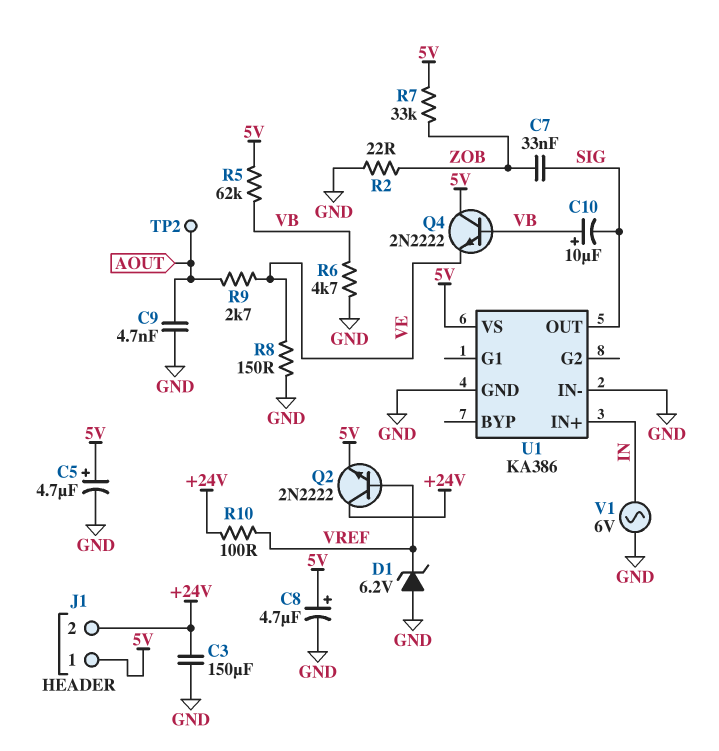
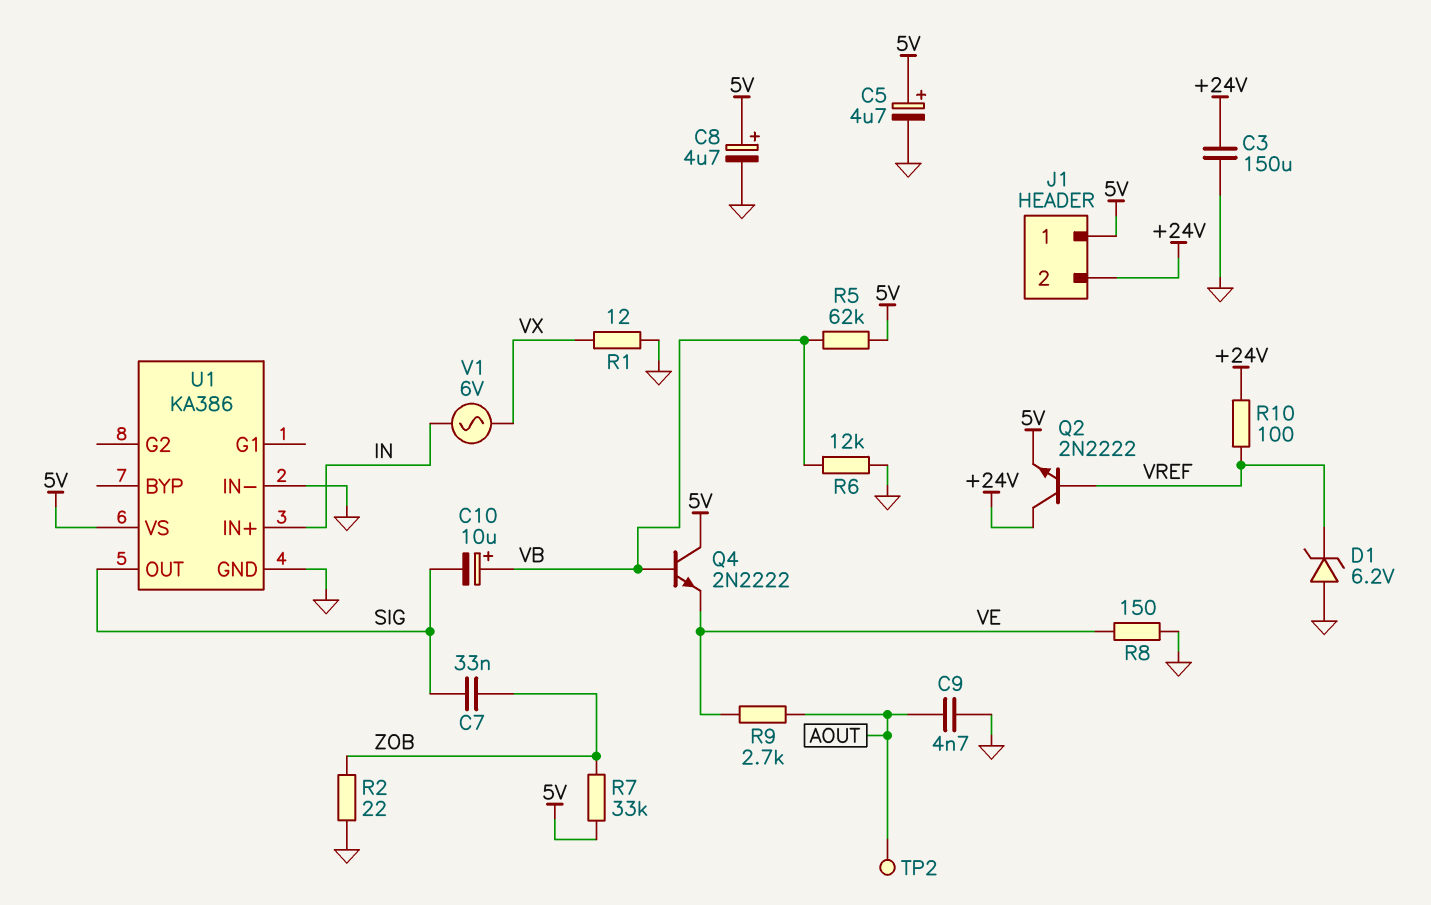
R1: none -> 12 (GND, VX)
R6: 4.7k (GND, VB) -> 12k (GND, VB)
V1: AC 6V (GND, IN) -> AC 6V (IN, VX)

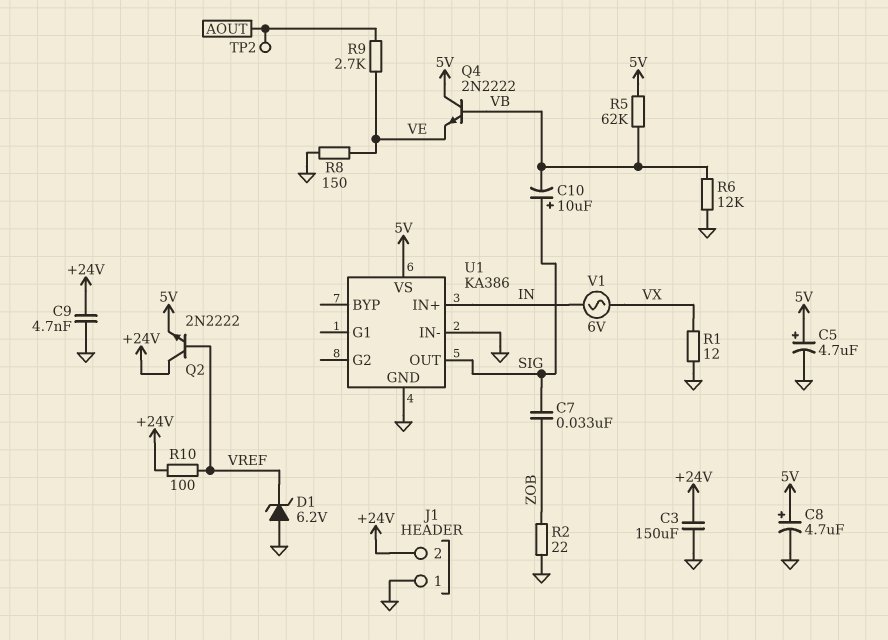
C9: 4.7nF (AOUT, GND) -> 4.7nF (+24V, GND)
C10: 10uF (plus VB, minus SIG) -> 10uF (plus SIG, minus VB)
J1 pin 1: 5V -> GND
R7: 33k (5V, ZOB) -> none

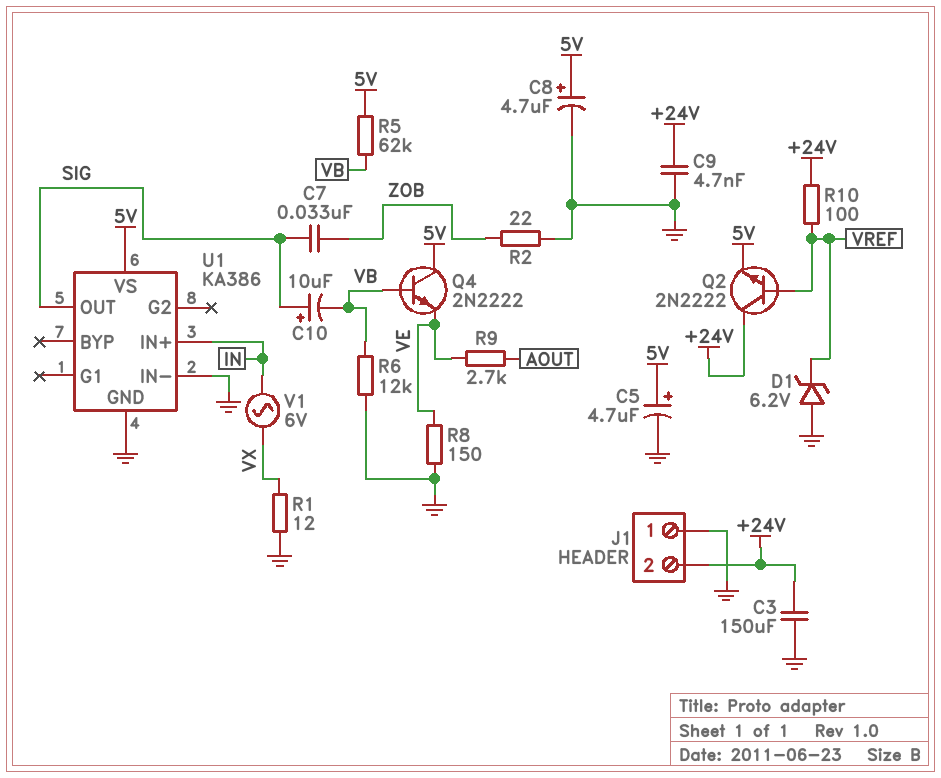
TP2: test point (AOUT) -> none

